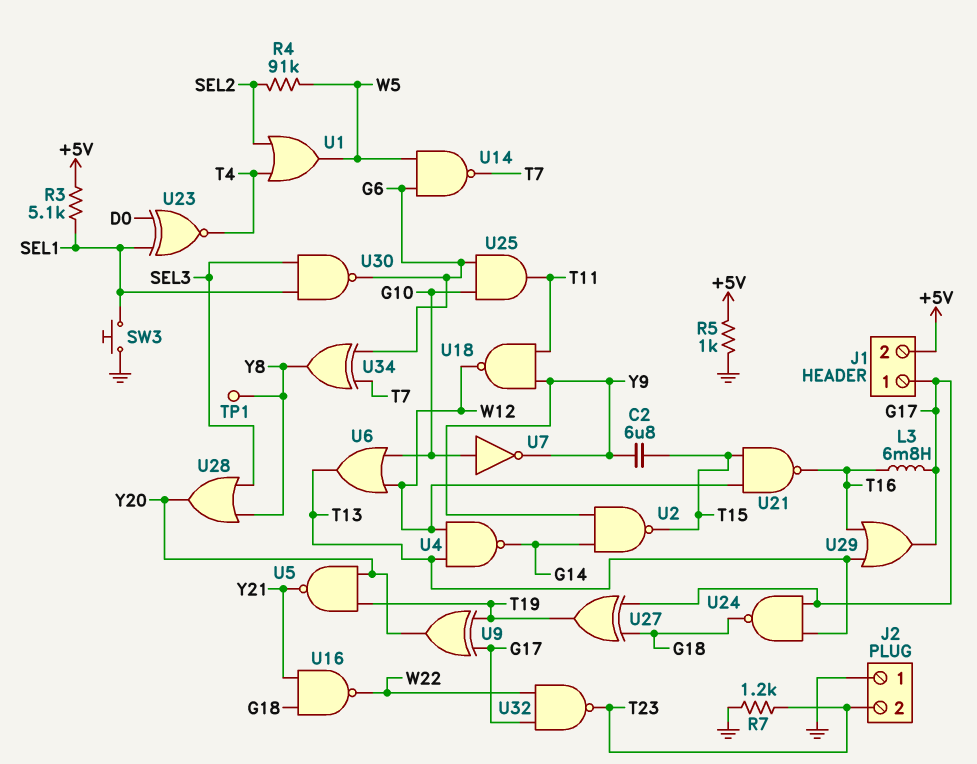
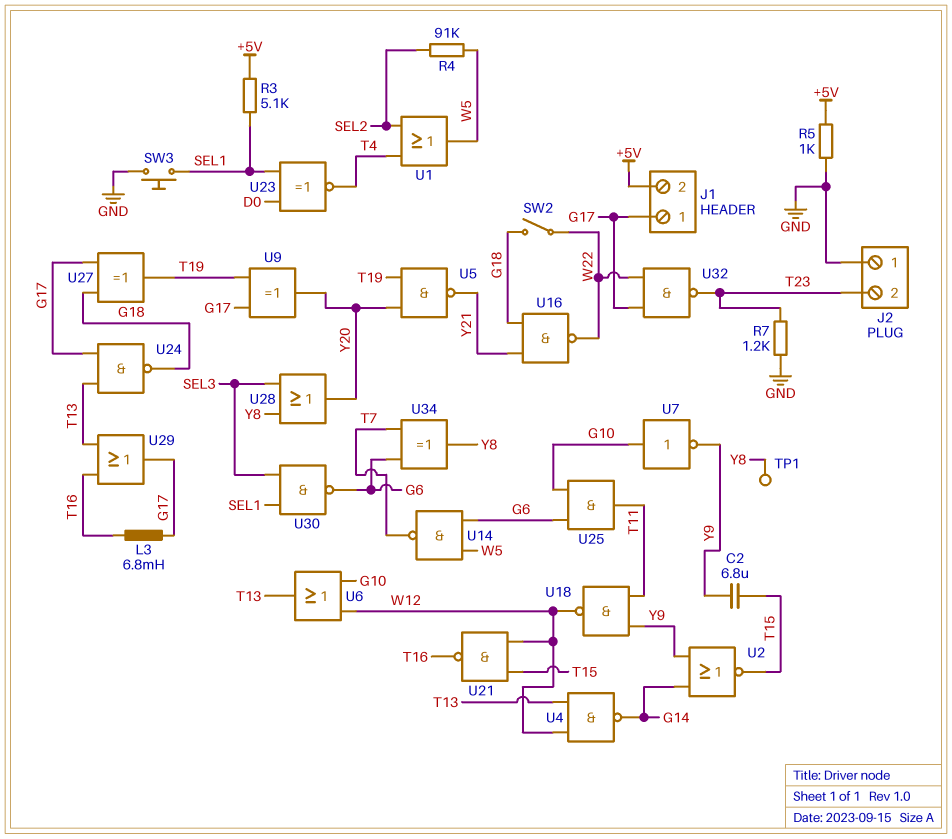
SW2: none -> switch (G18, W22)
U2: NAND (in G14, in Y9, out T15) -> NOR (in G14, in Y9, out T15)

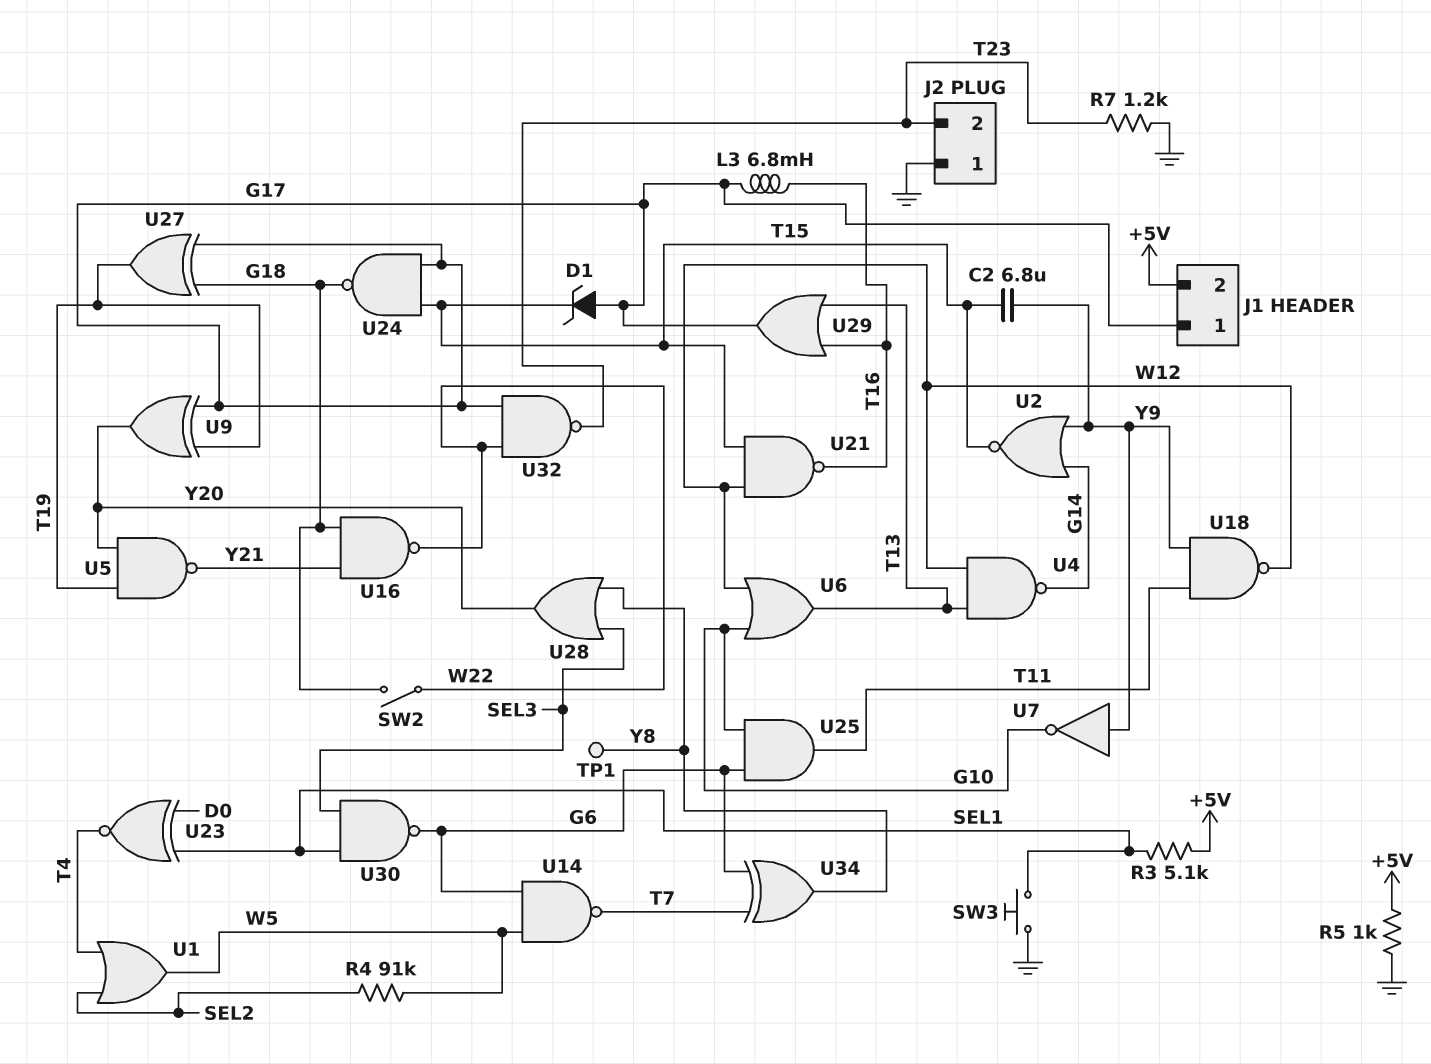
D1: none -> zener (A G17, K T15)
U7: NOT (in G10, out Y9) -> NOT (in Y9, out G10)
U24: NAND (in G17, in T13, out G18) -> NAND (in G17, in T15, out G18)

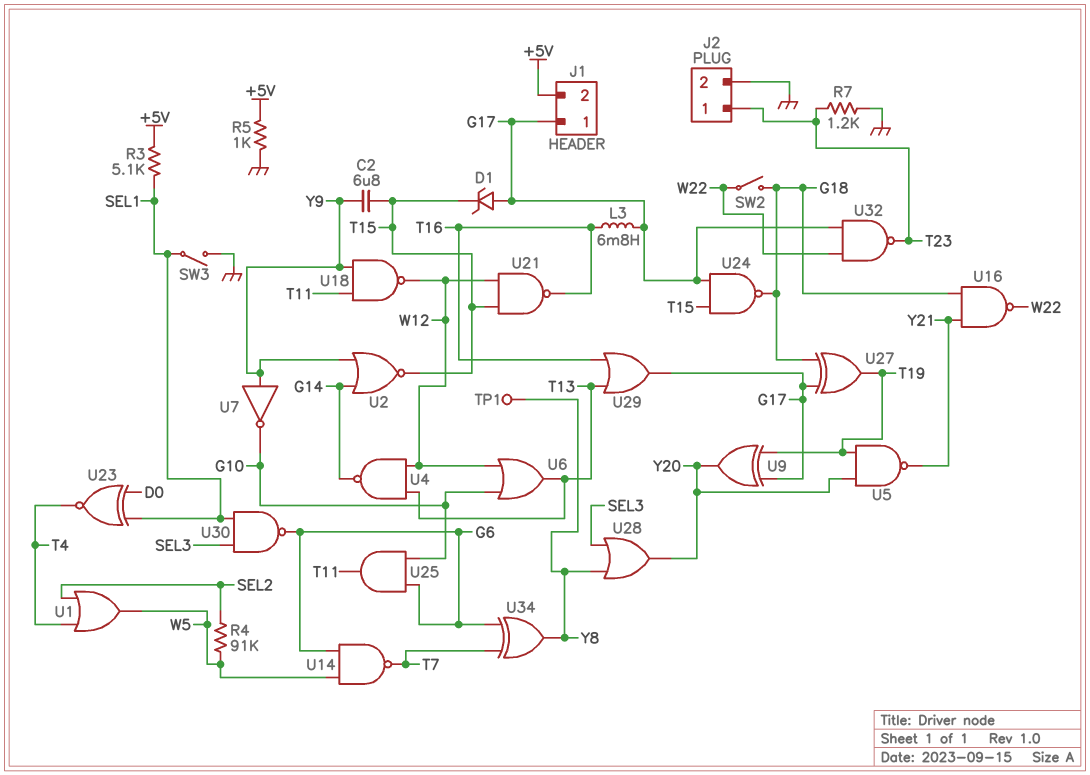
J2 pin 1: GND -> T23
J2 pin 2: T23 -> GND
SW3: button (GND, SEL1) -> switch (GND, SEL1)

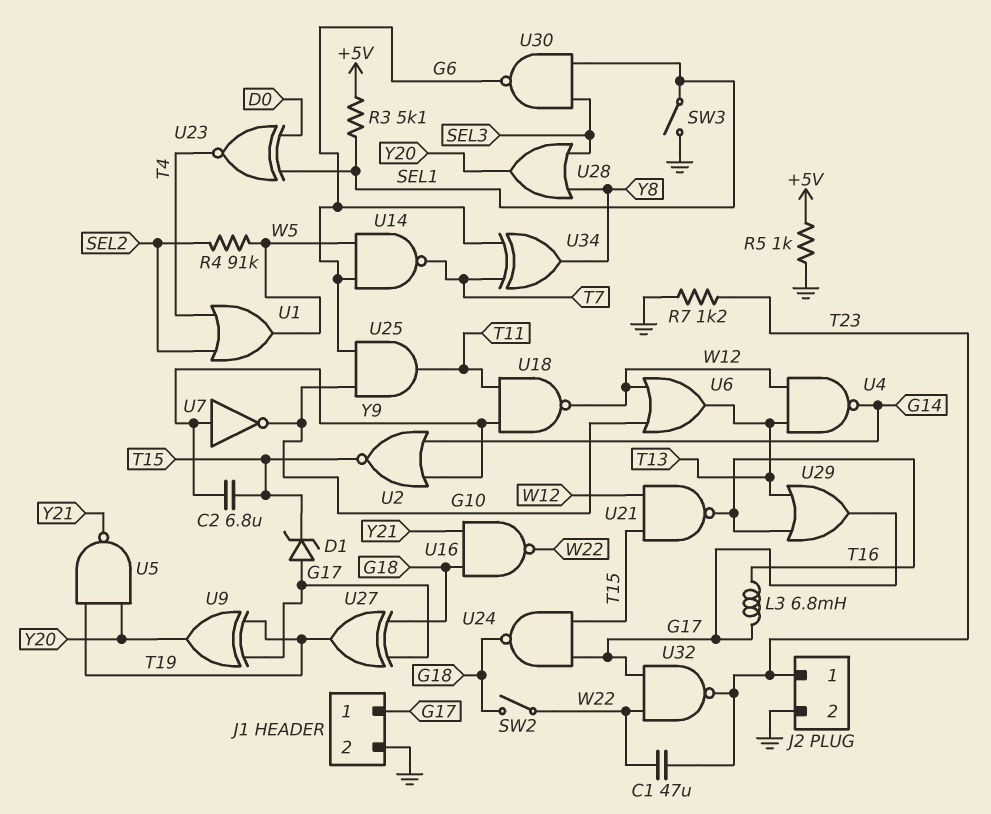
C1: none -> 47uF (T23, W22)
J1 pin 2: +5V -> GND
TP1: test point (Y8) -> none

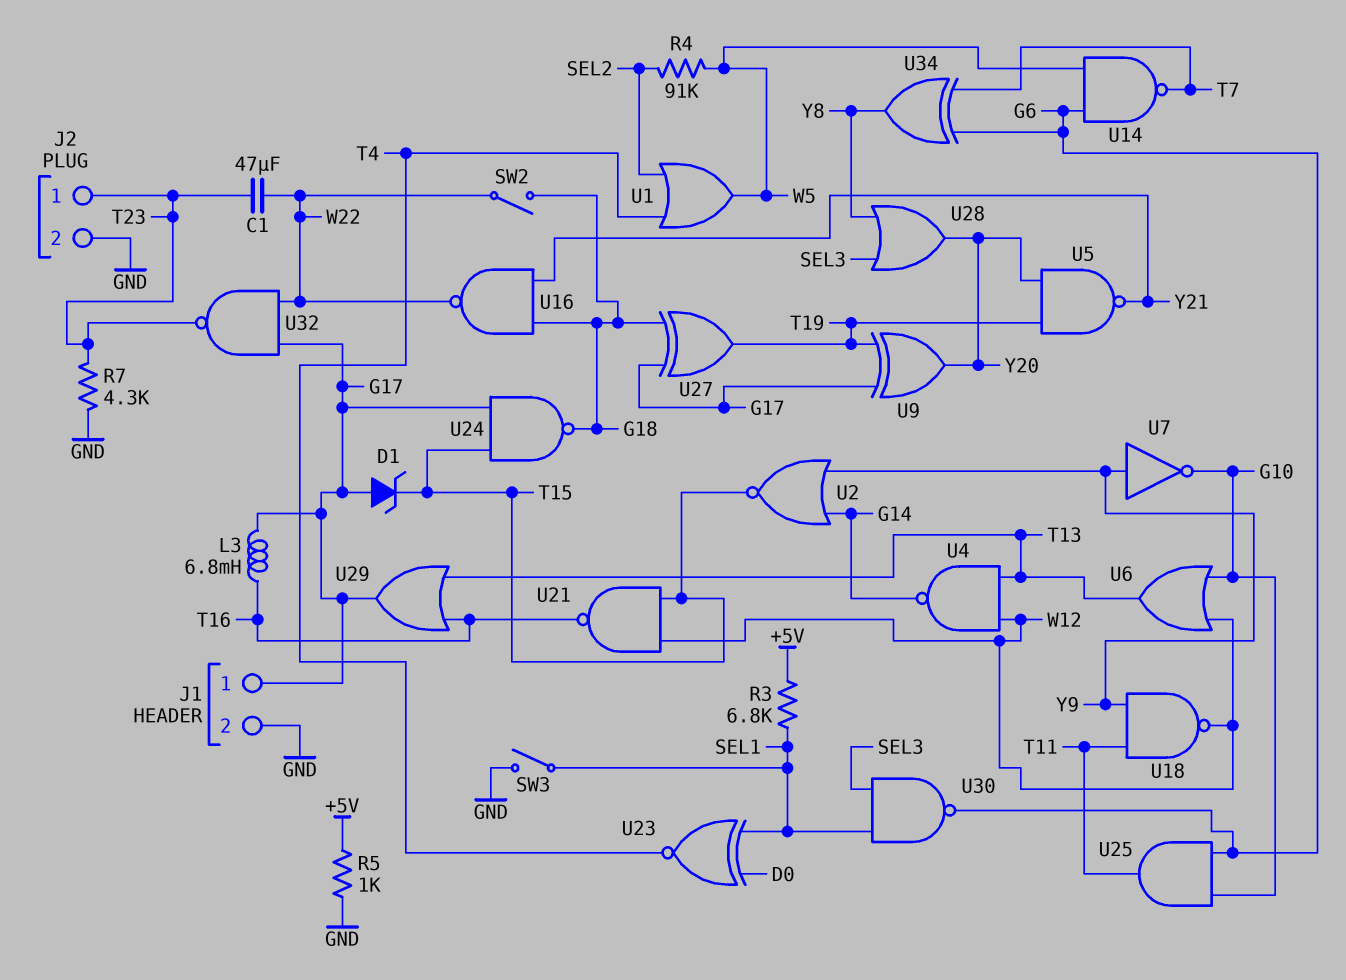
C2: 6.8uF (T15, Y9) -> none
R3: 5.1k (+5V, SEL1) -> 6.8k (+5V, SEL1)
R7: 1.2k (GND, T23) -> 4.3k (GND, T23)

